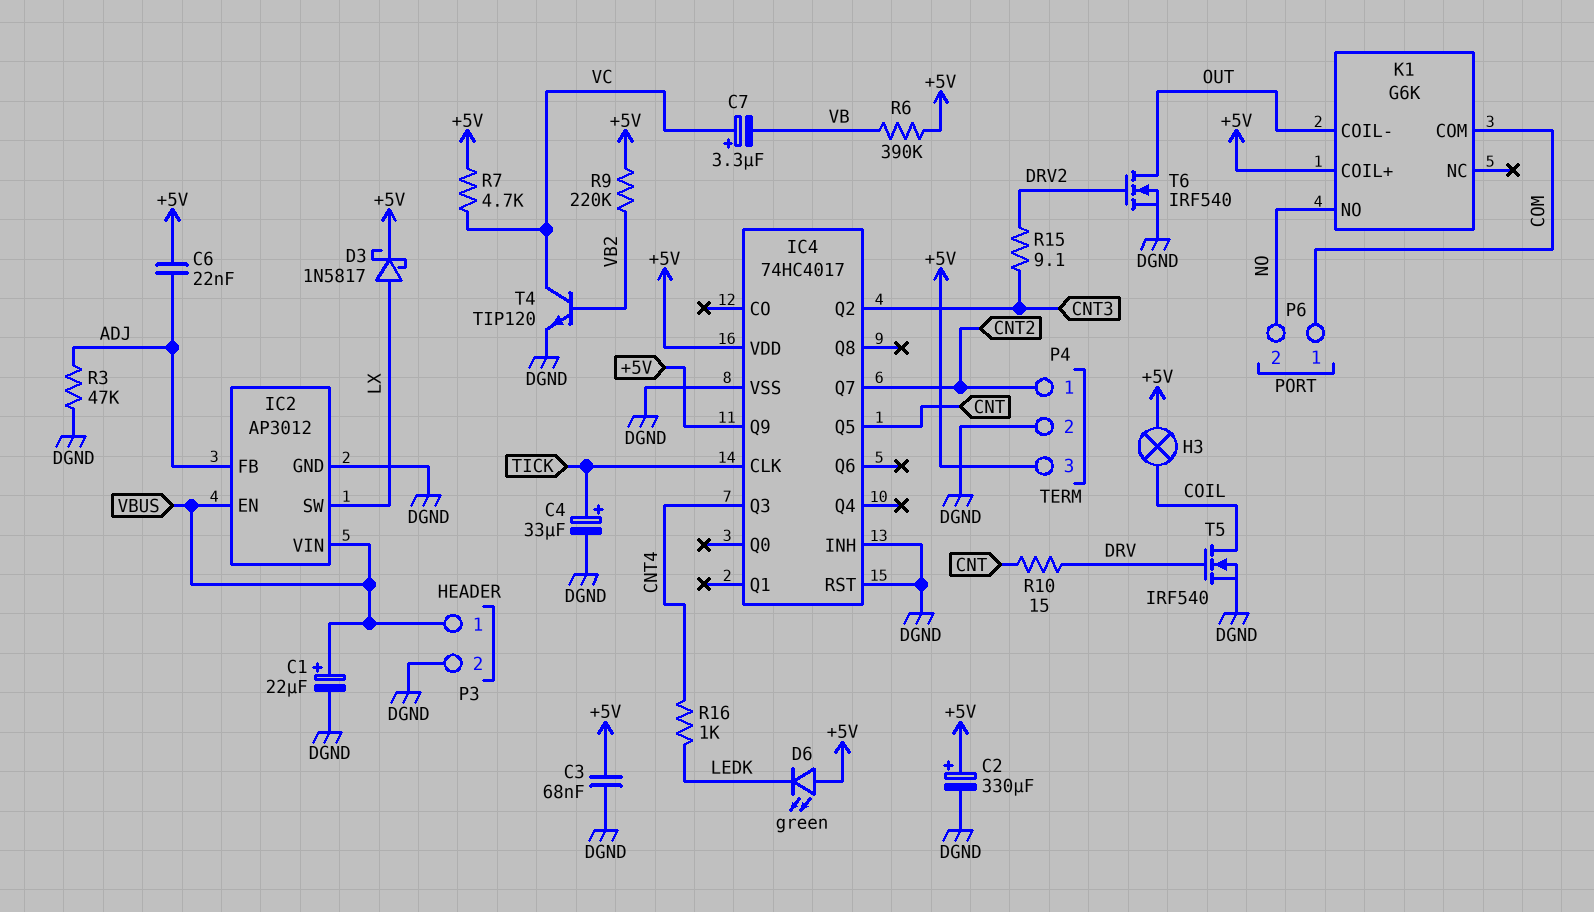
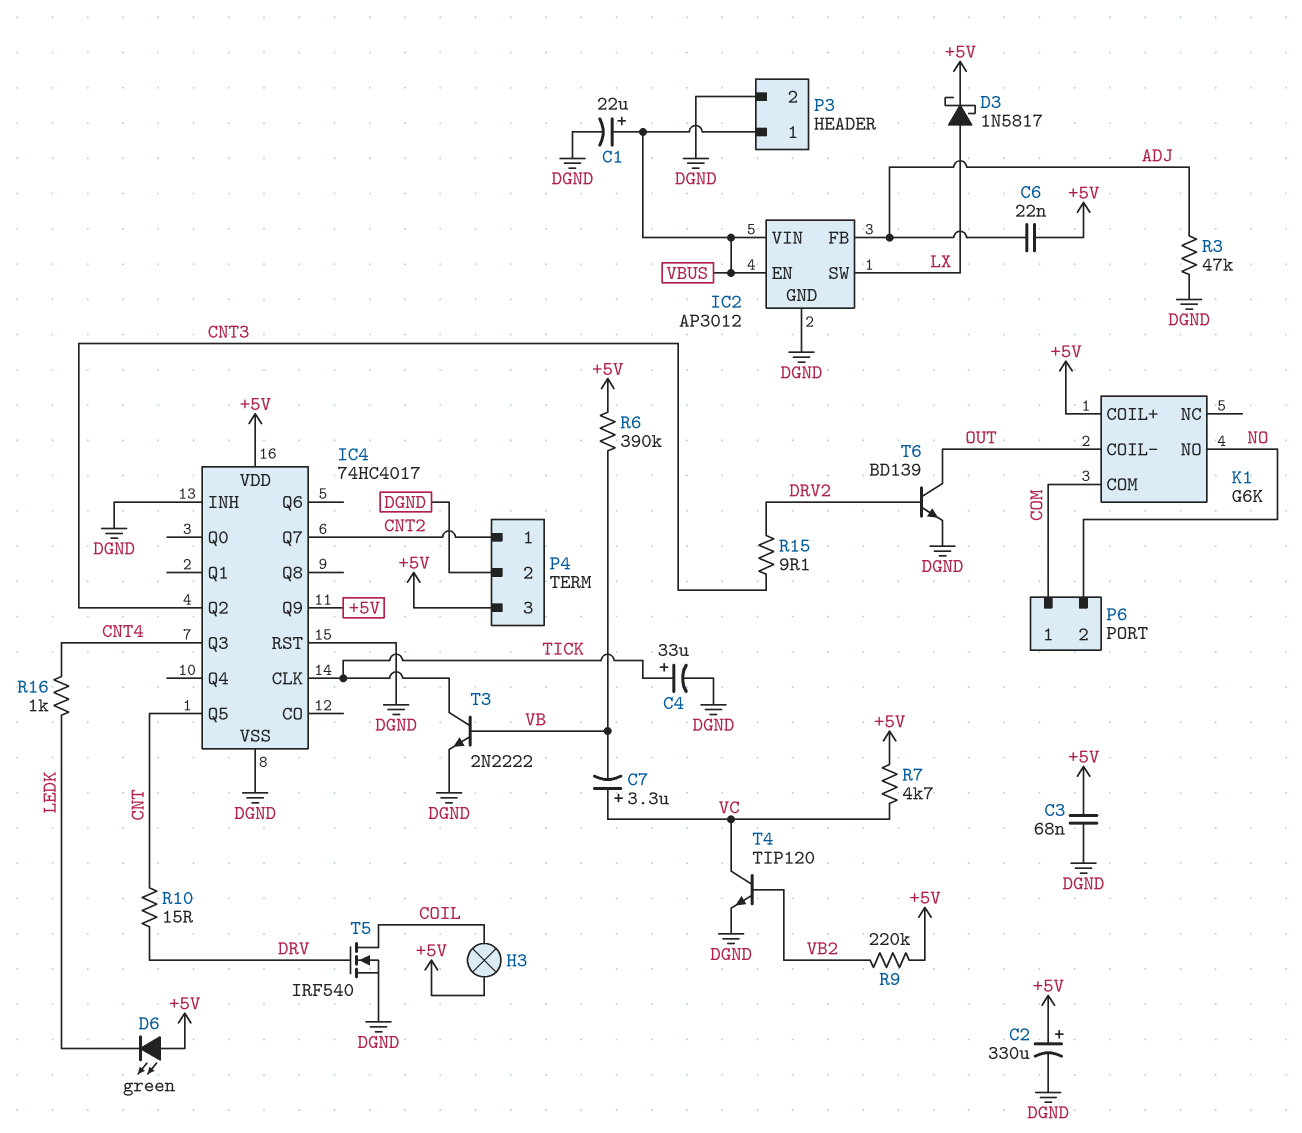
T3: none -> NPN 2N2222 (B VB, C TICK, E DGND)
T6: NMOS IRF540 (G DRV2, D OUT, S DGND) -> NPN BD139 (B DRV2, C OUT, E DGND)

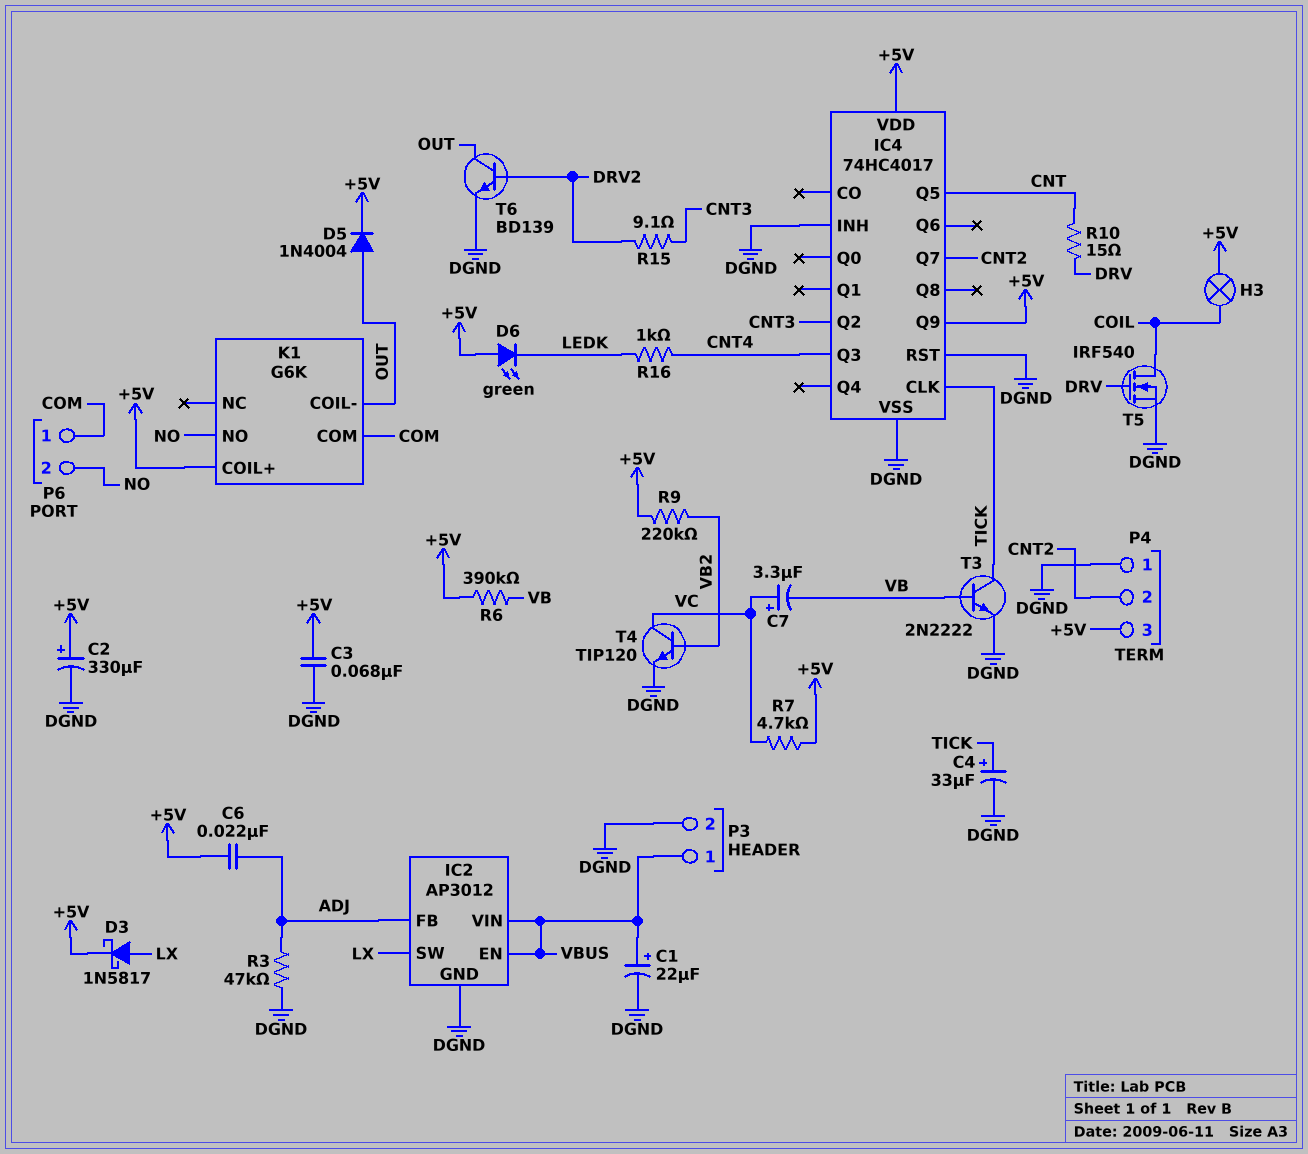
D5: none -> diode 1N4004 (A OUT, K +5V)
P4 pin 1: CNT2 -> DGND
P4 pin 2: DGND -> CNT2

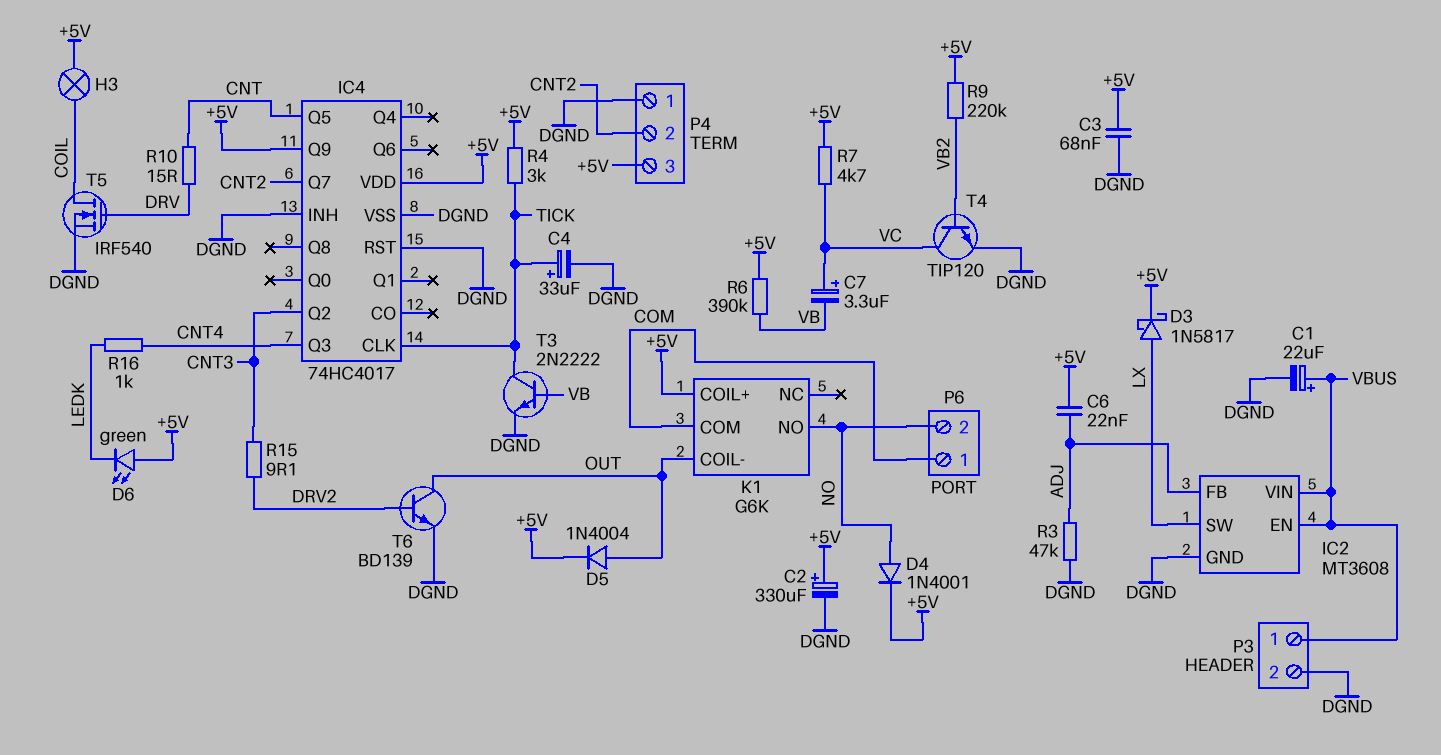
D4: none -> diode 1N4001 (A NO, K +5V)
IC2: AP3012 -> MT3608
R4: none -> 3k (+5V, TICK)

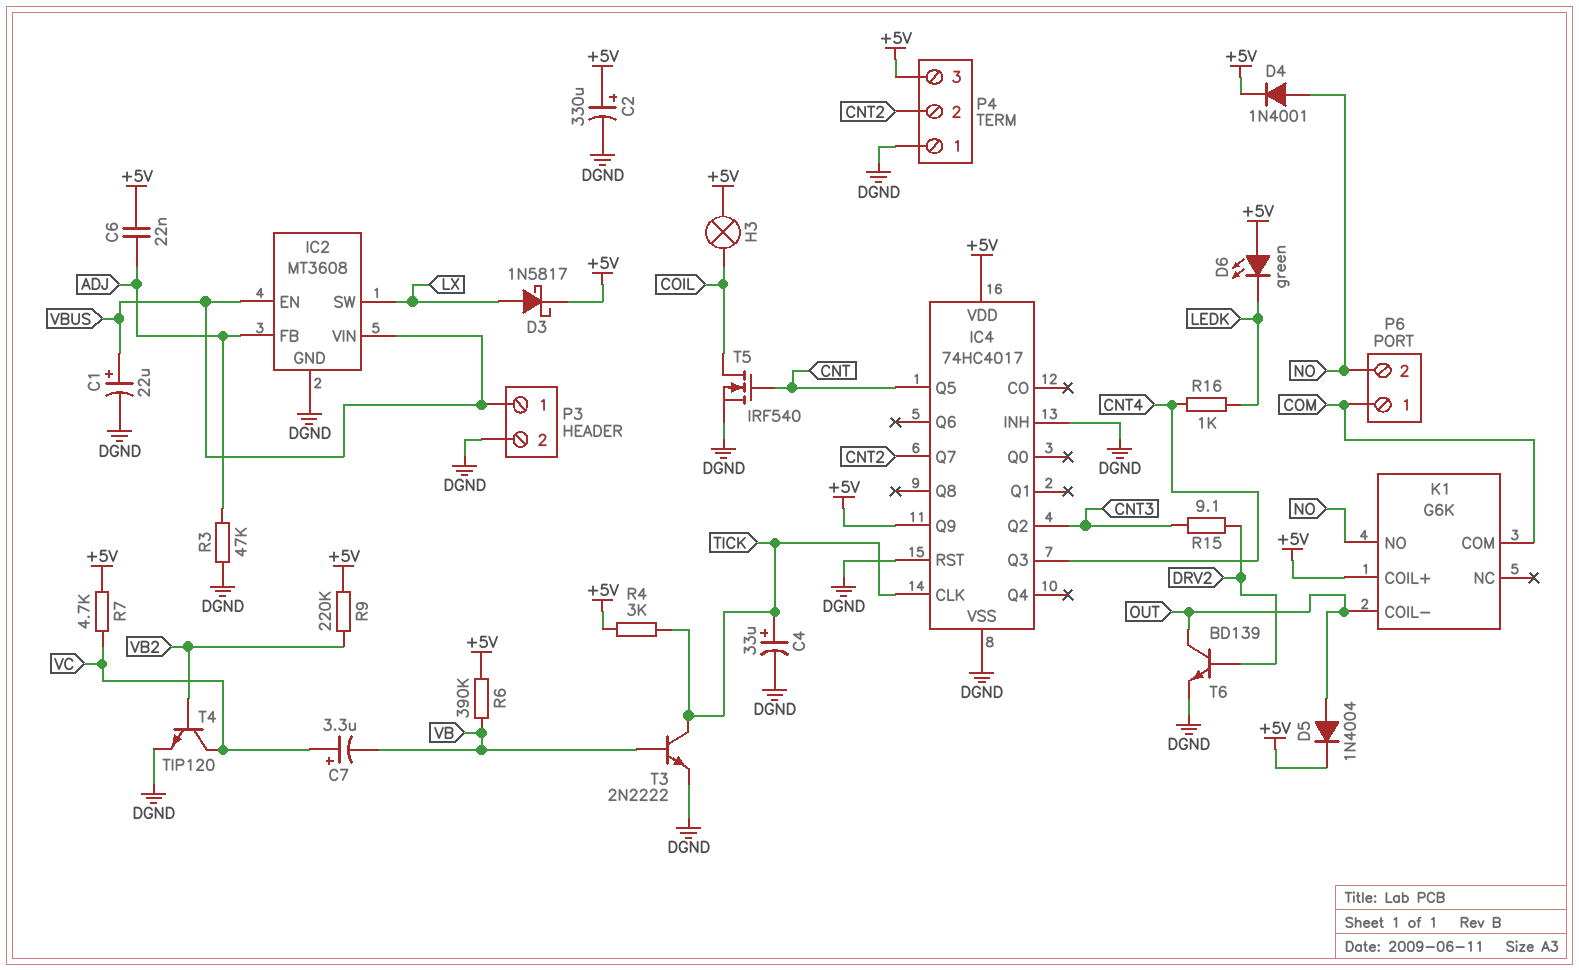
C3: 68nF (+5V, DGND) -> none
R10: 15 (CNT, DRV) -> none
T5: NMOS IRF540 (G DRV, D COIL, S DGND) -> NMOS IRF540 (G CNT, D COIL, S DGND)

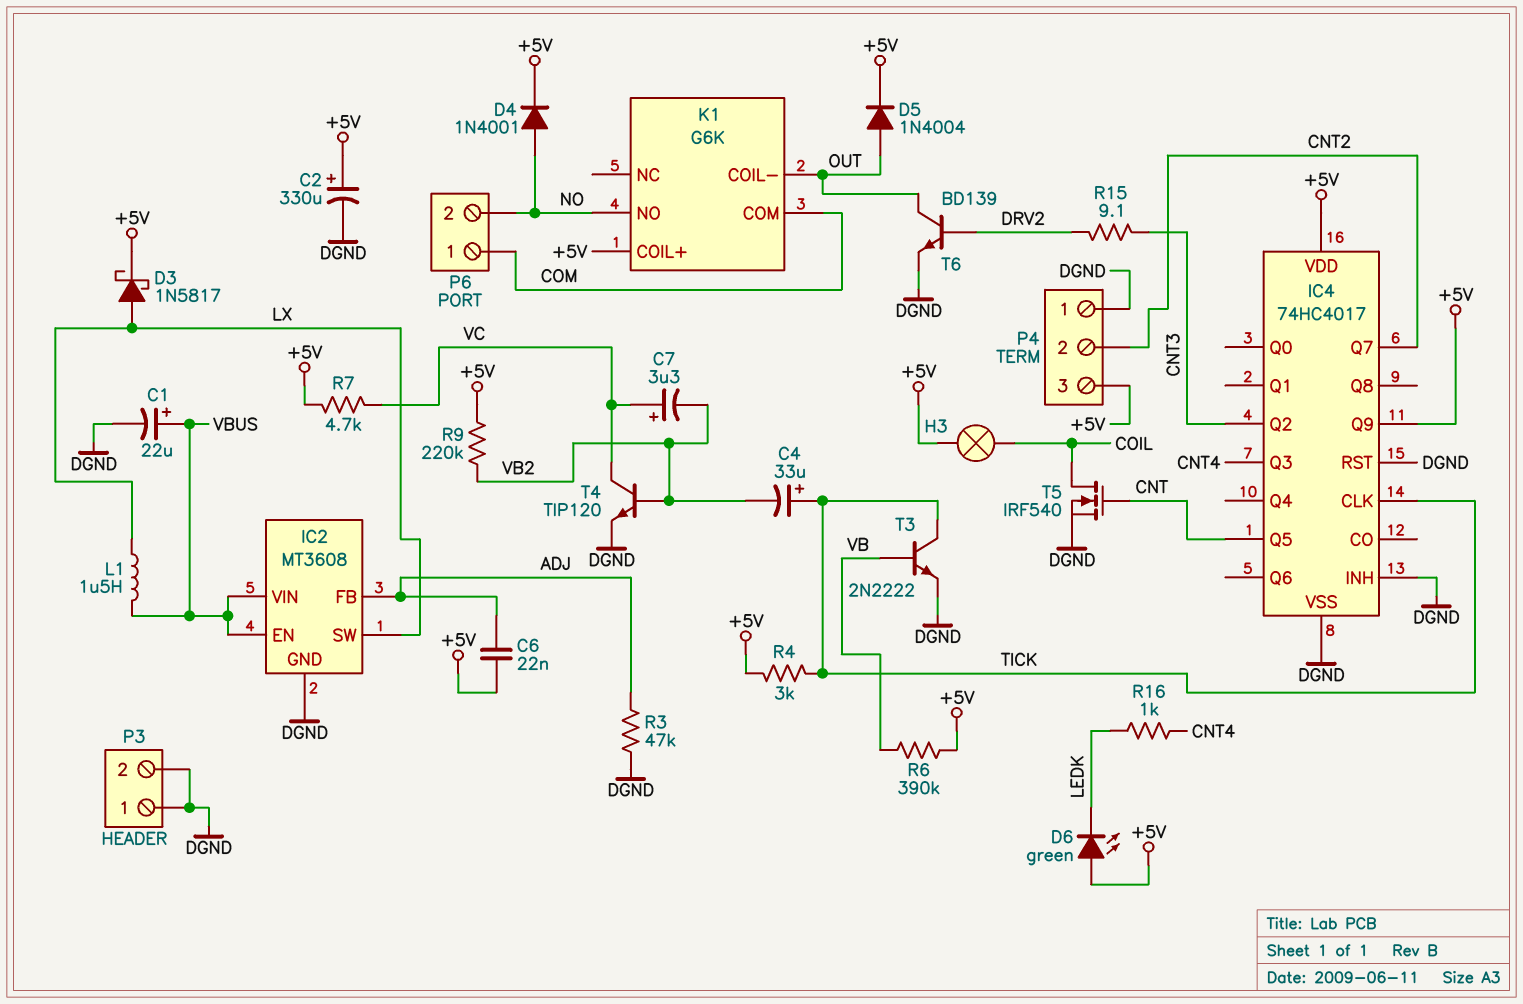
C4: 33uF (plus TICK, minus DGND) -> 33uF (plus TICK, minus VB2)
C7: 3.3uF (plus VC, minus VB) -> 3.3uF (plus VC, minus VB2)
L1: none -> 1.5uH (LX, VBUS)
P3 pin 1: VBUS -> DGND

